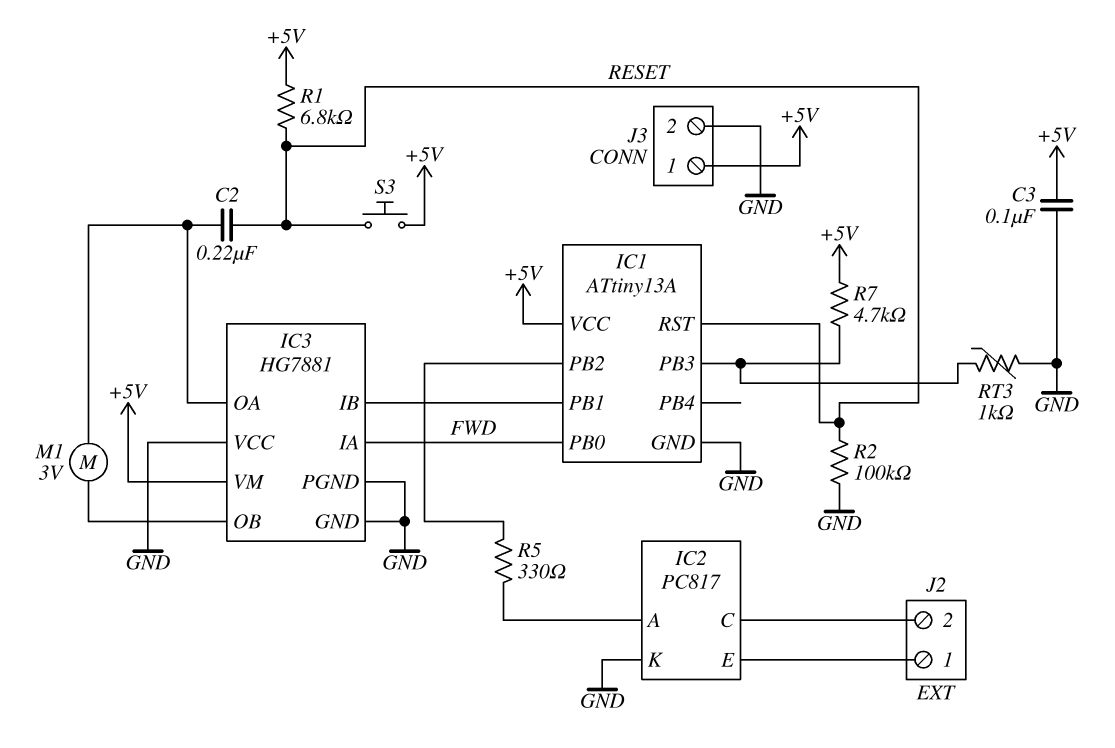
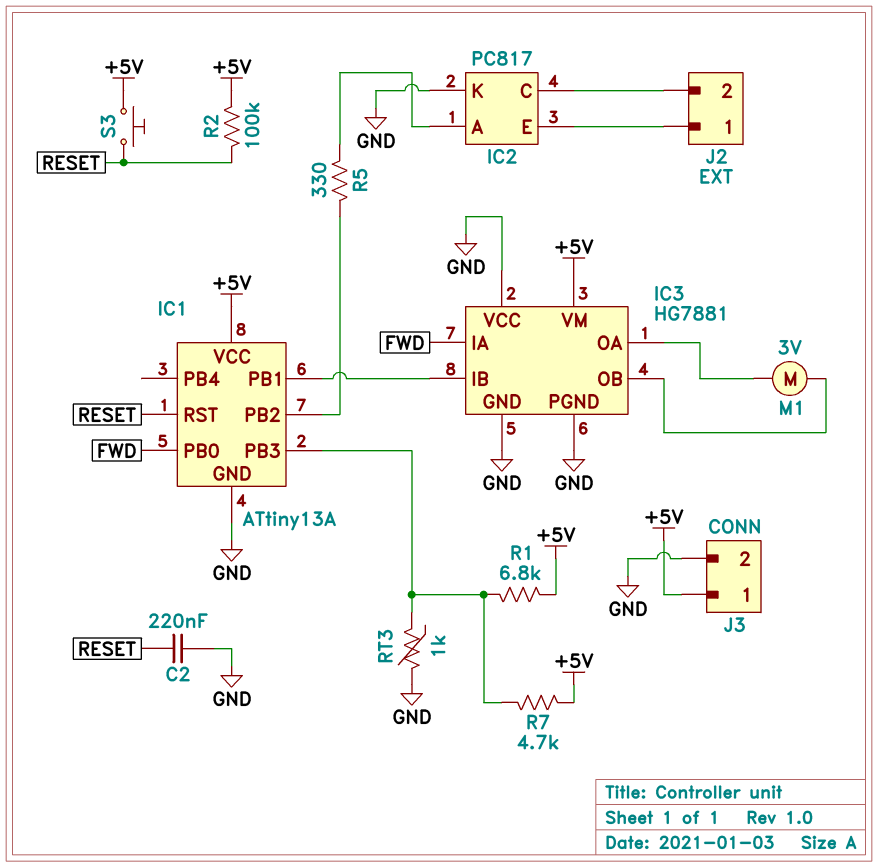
C2: 220nF (IC3/OA, RESET) -> 220nF (GND, RESET)
C3: 100nF (+5V, GND) -> none
R1: 6.8k (+5V, RESET) -> 6.8k (+5V, IC1/PB3)
R2: 100k (GND, RESET) -> 100k (+5V, RESET)

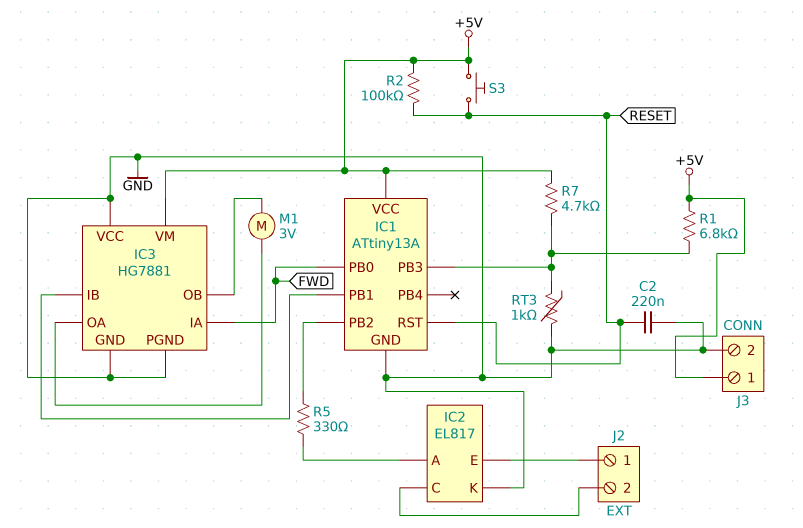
IC2: PC817 -> EL817

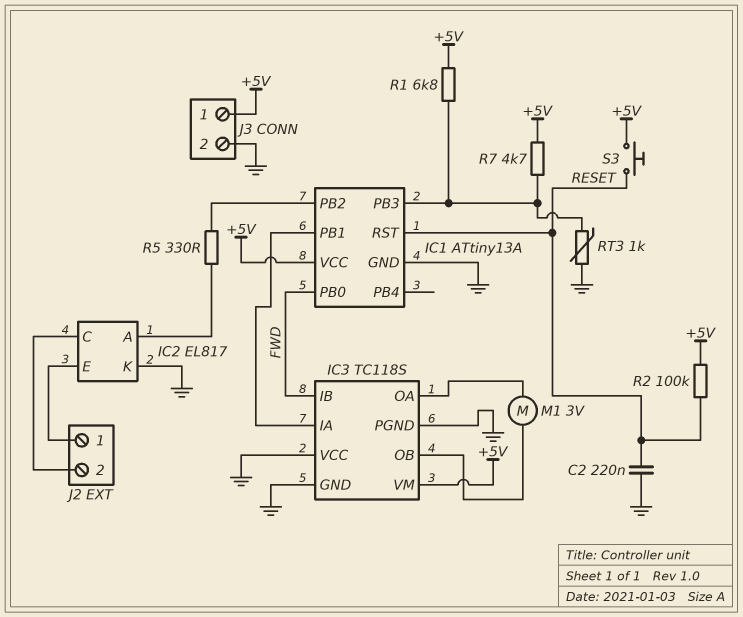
IC3: HG7881 -> TC118S
IC3 pin IA: FWD -> IC1/PB1
IC3 pin IB: IC1/PB1 -> FWD

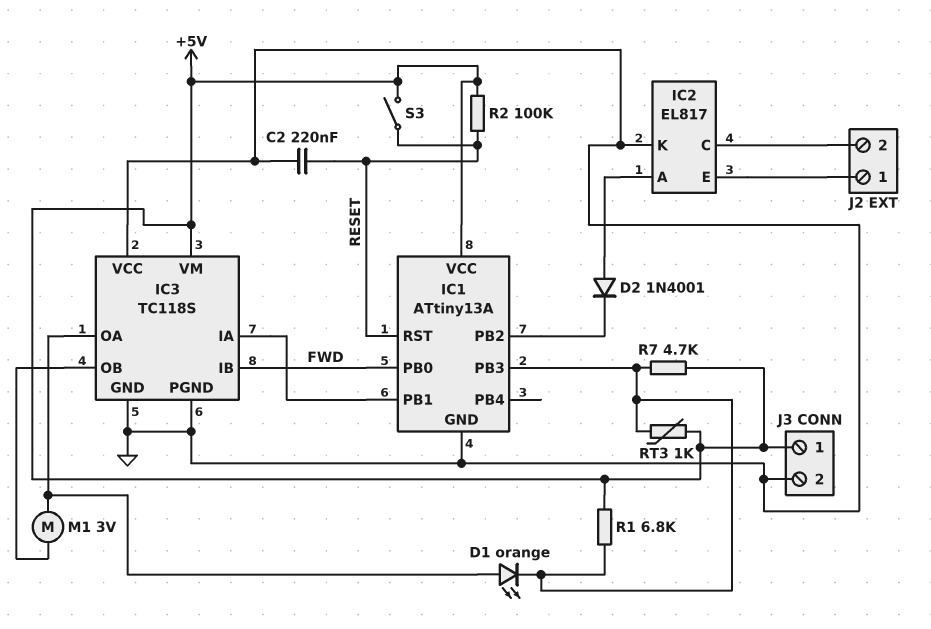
D1: none -> LED orange (A IC3/OA, K IC1/PB3)
D2: none -> diode 1N4001 (A IC2/A, K IC1/PB2)
R5: 330 (IC1/PB2, IC2/A) -> none
RT3: 1k (GND, IC1/PB3) -> 1k (+5V, IC1/PB3)
S3: button (+5V, RESET) -> switch (+5V, RESET)

